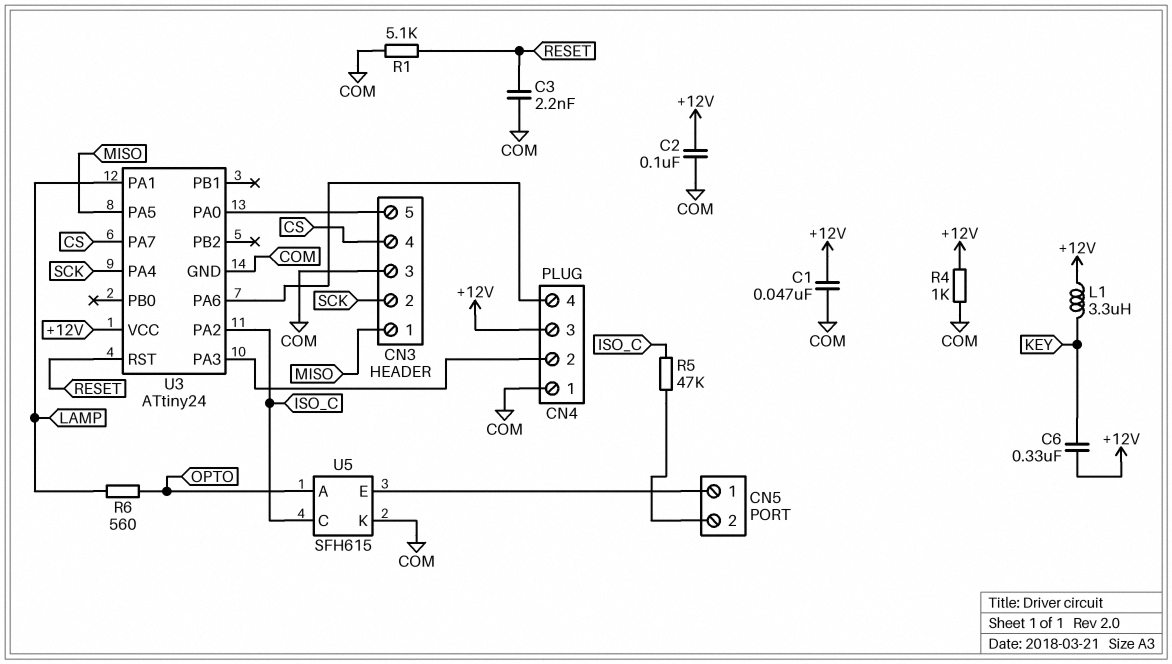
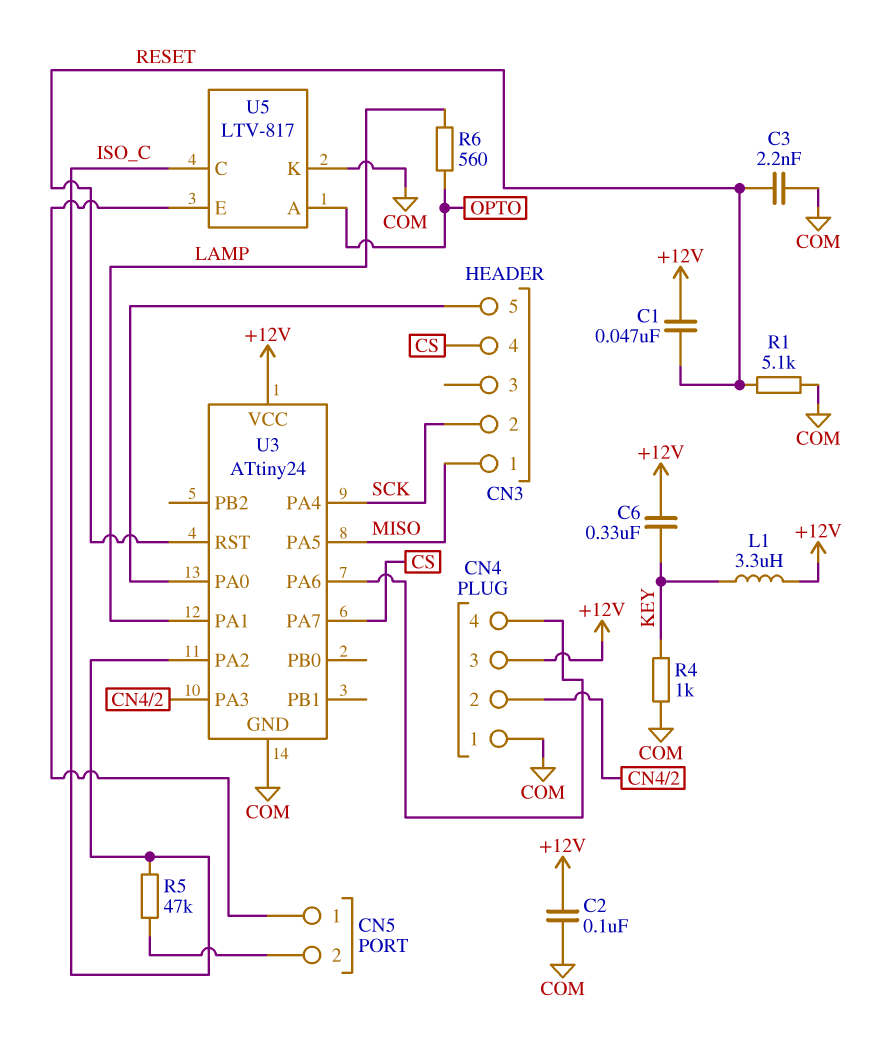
C1: 47nF (+12V, COM) -> 47nF (+12V, RESET)
CN3 pin 3: COM -> none
R4: 1k (+12V, COM) -> 1k (COM, KEY)
U5: SFH615 -> LTV-817

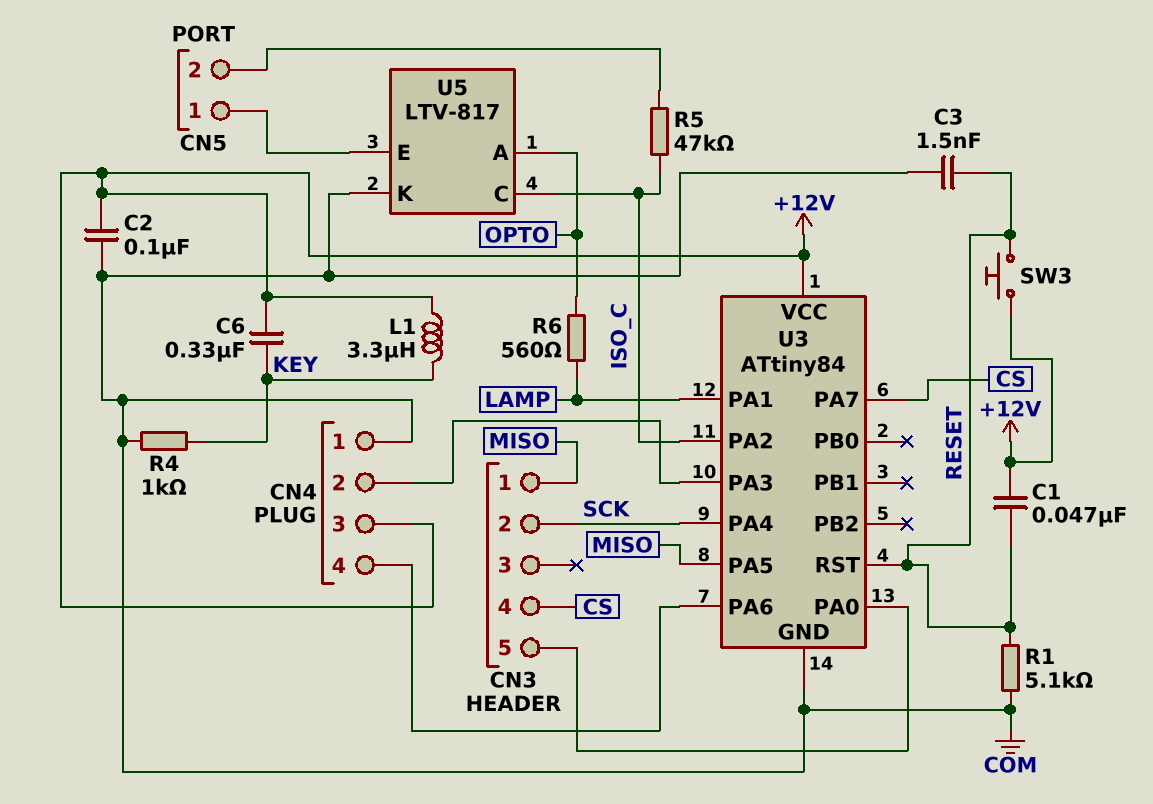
C3: 2.2nF (COM, RESET) -> 1.5nF (COM, RESET)
SW3: none -> button (+12V, RESET)
U3: ATtiny24 -> ATtiny84

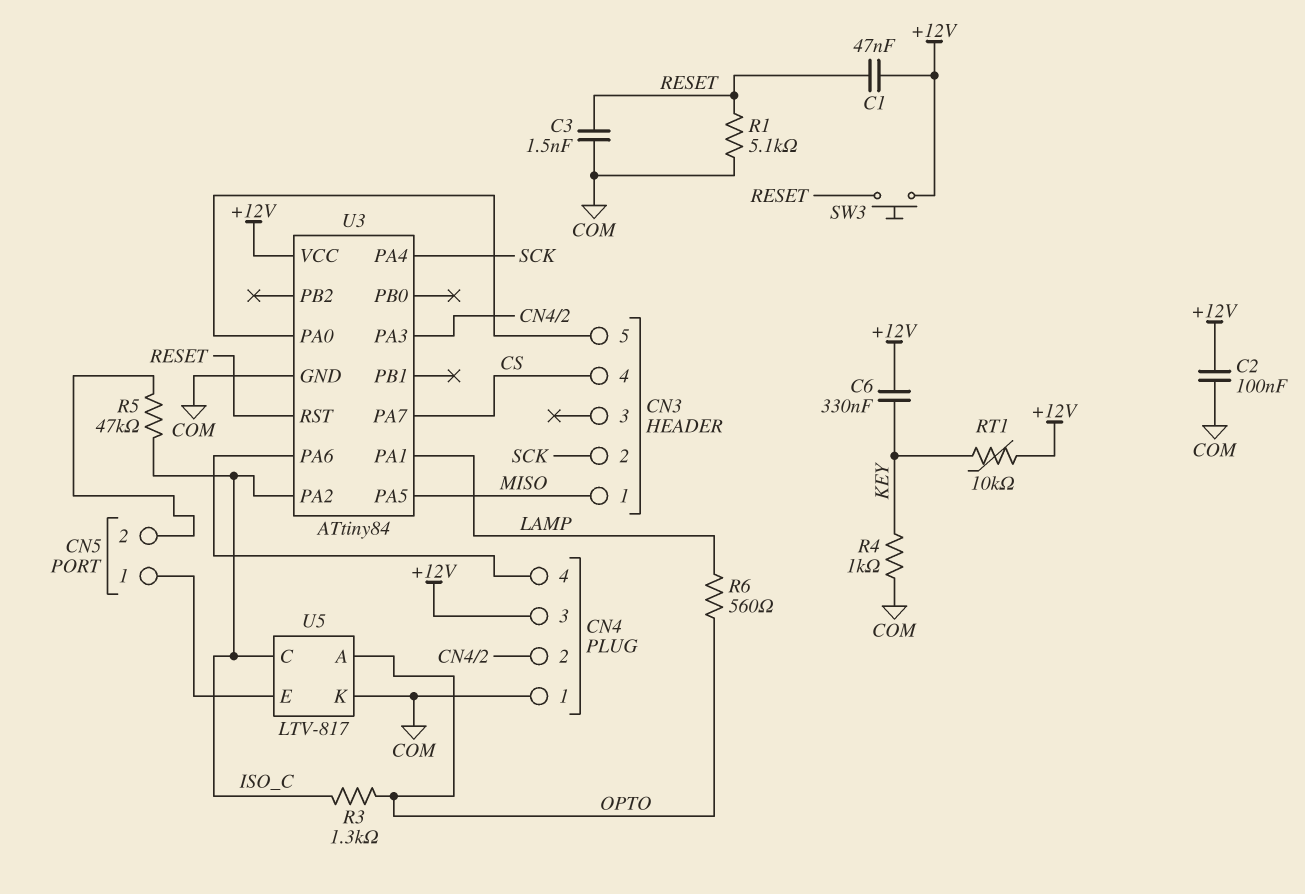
L1: 3.3uH (+12V, KEY) -> none
R3: none -> 1.3k (ISO_C, OPTO)
RT1: none -> 10k (+12V, KEY)

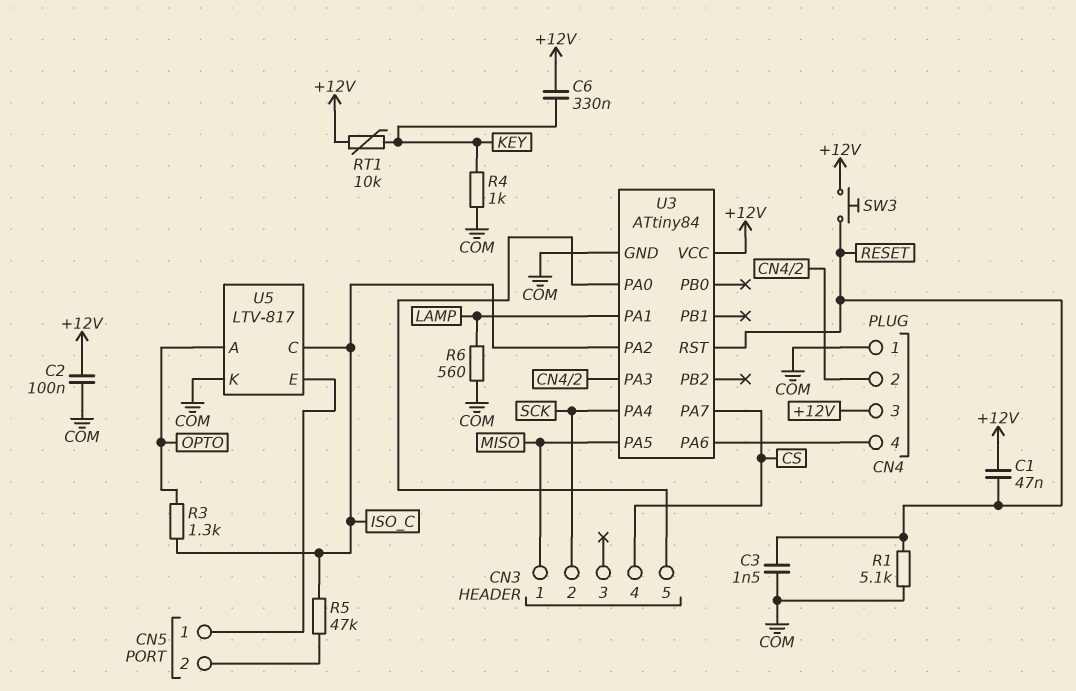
R6: 560 (LAMP, OPTO) -> 560 (COM, LAMP)

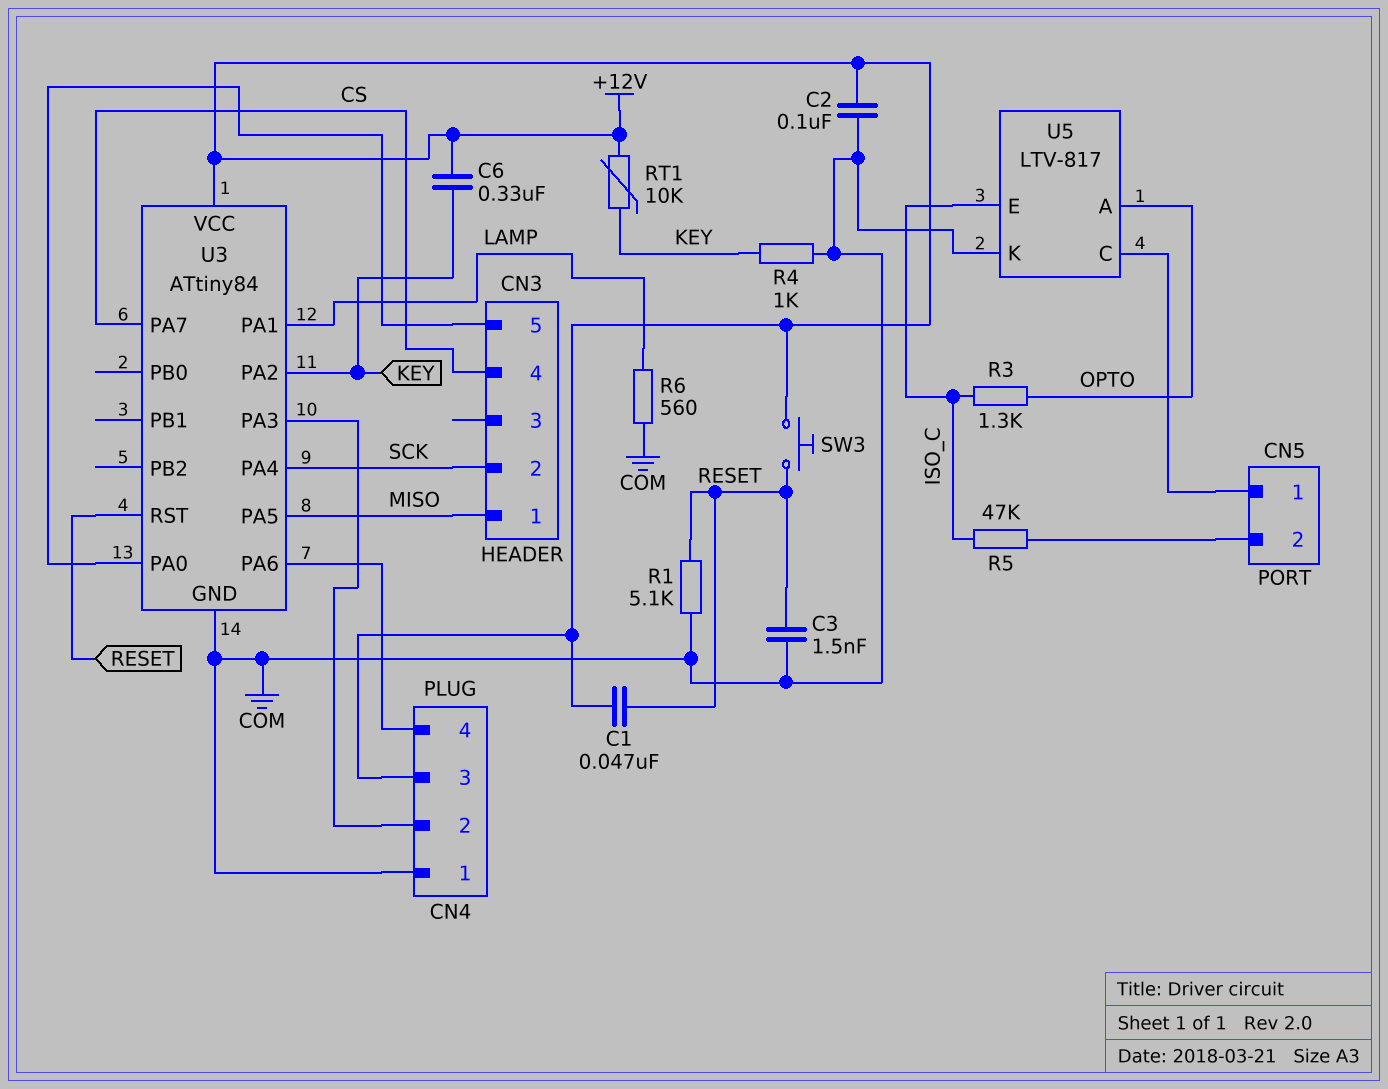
U3 pin PA2: ISO_C -> KEY
U5 pin C: ISO_C -> CN5/1
U5 pin E: CN5/1 -> ISO_C

